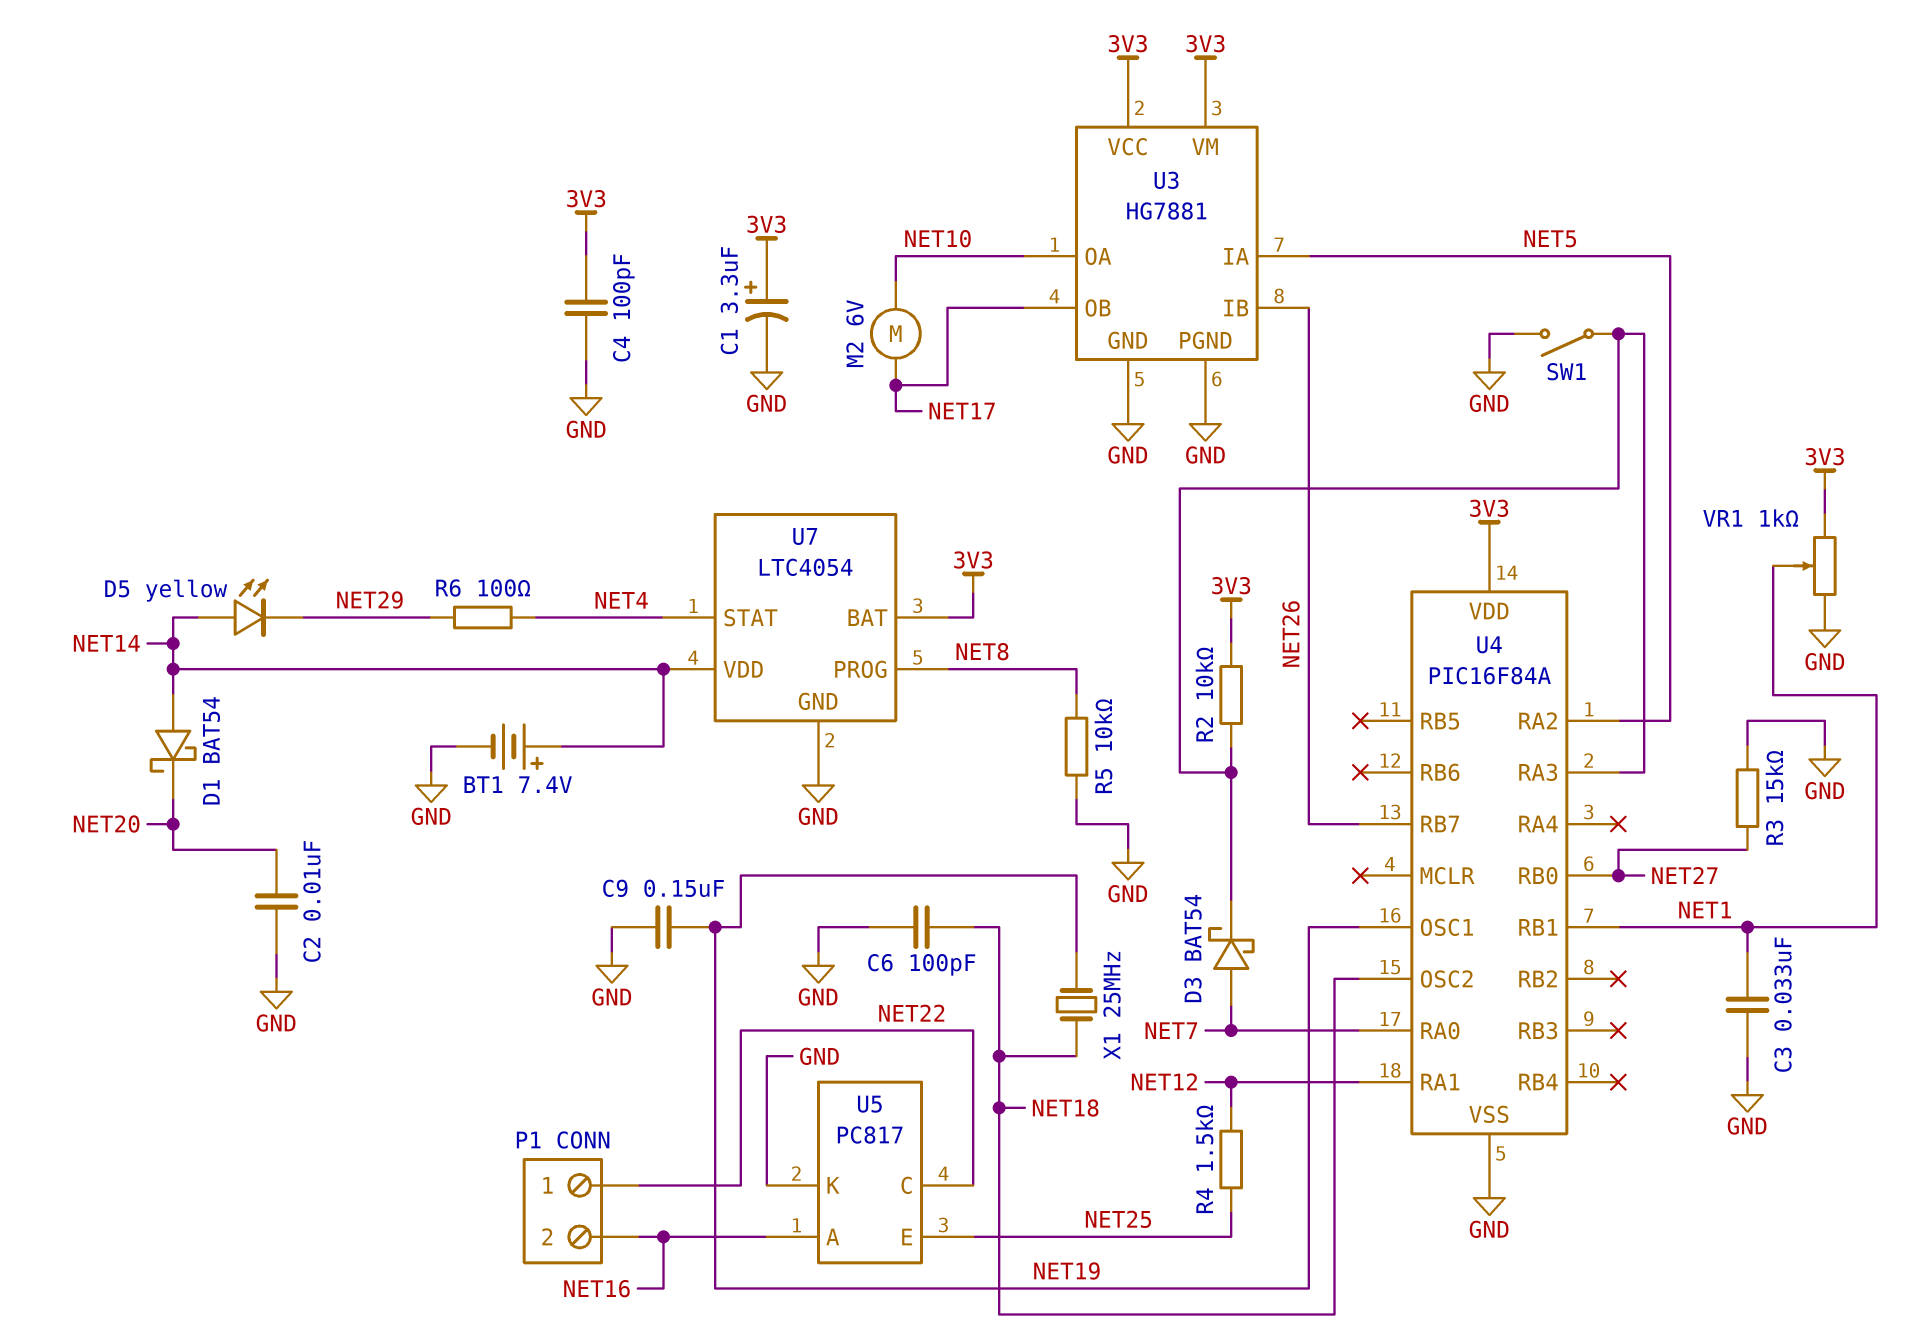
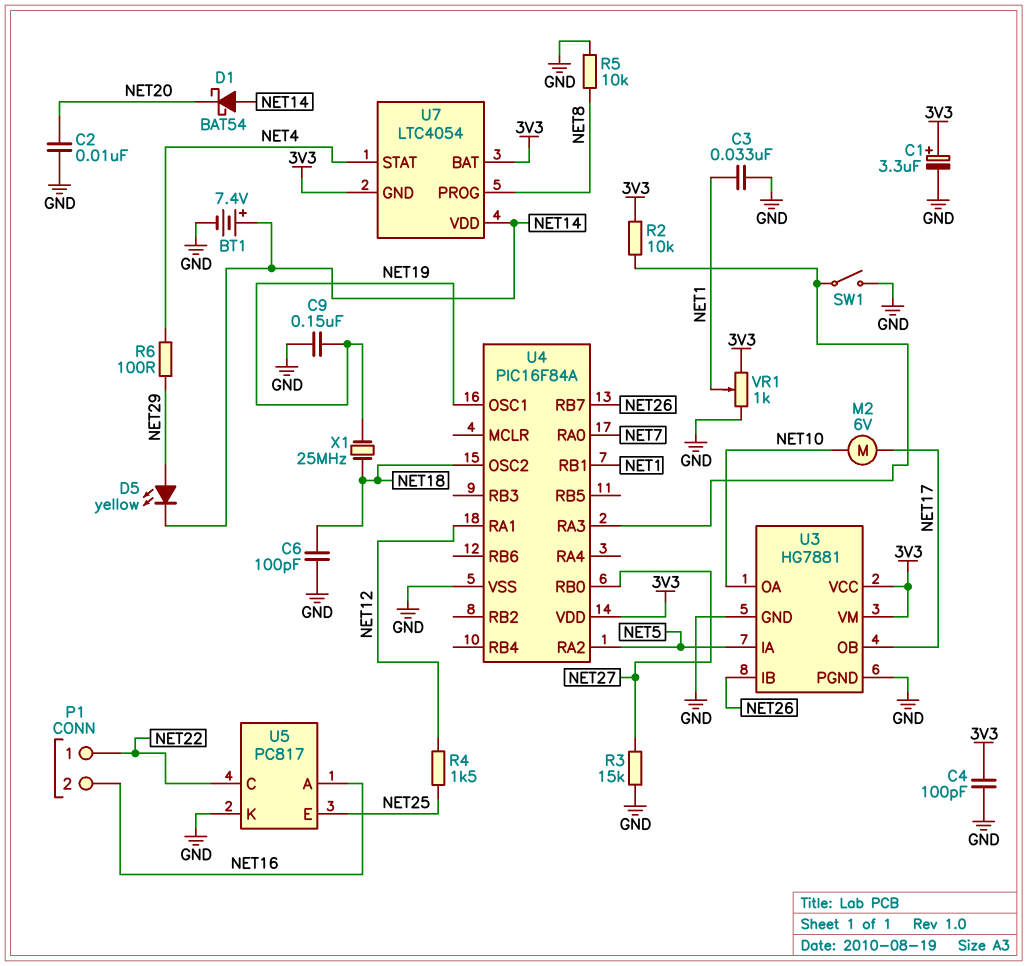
D3: schottky BAT54 (A NET7, K U4/RA3) -> none
D5: LED yellow (A NET14, K NET29) -> LED yellow (A NET29, K NET14)
U7 pin GND: GND -> 3V3

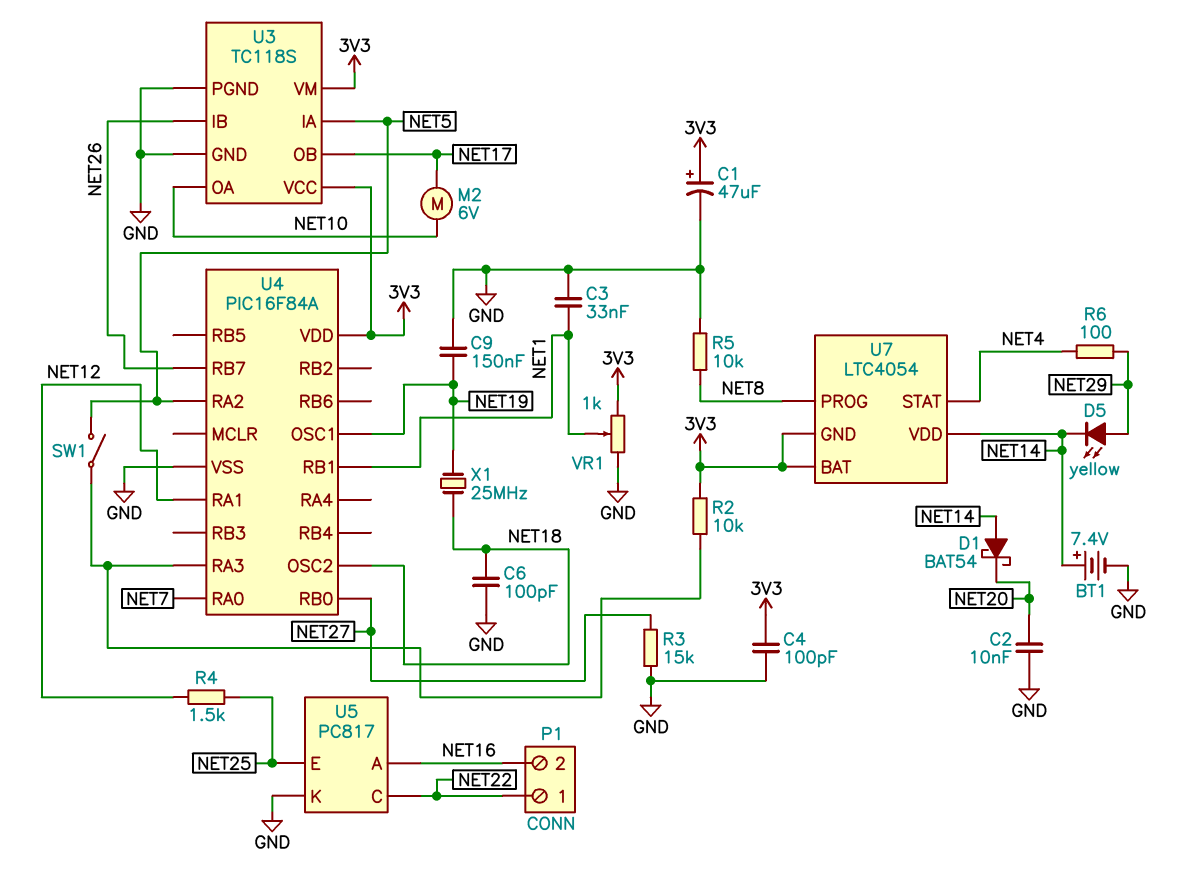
C1: 3.3uF (plus 3V3, minus GND) -> 47uF (plus 3V3, minus GND)
SW1: switch (GND, U4/RA3) -> switch (NET5, U4/RA3)
U3: HG7881 -> TC118S

